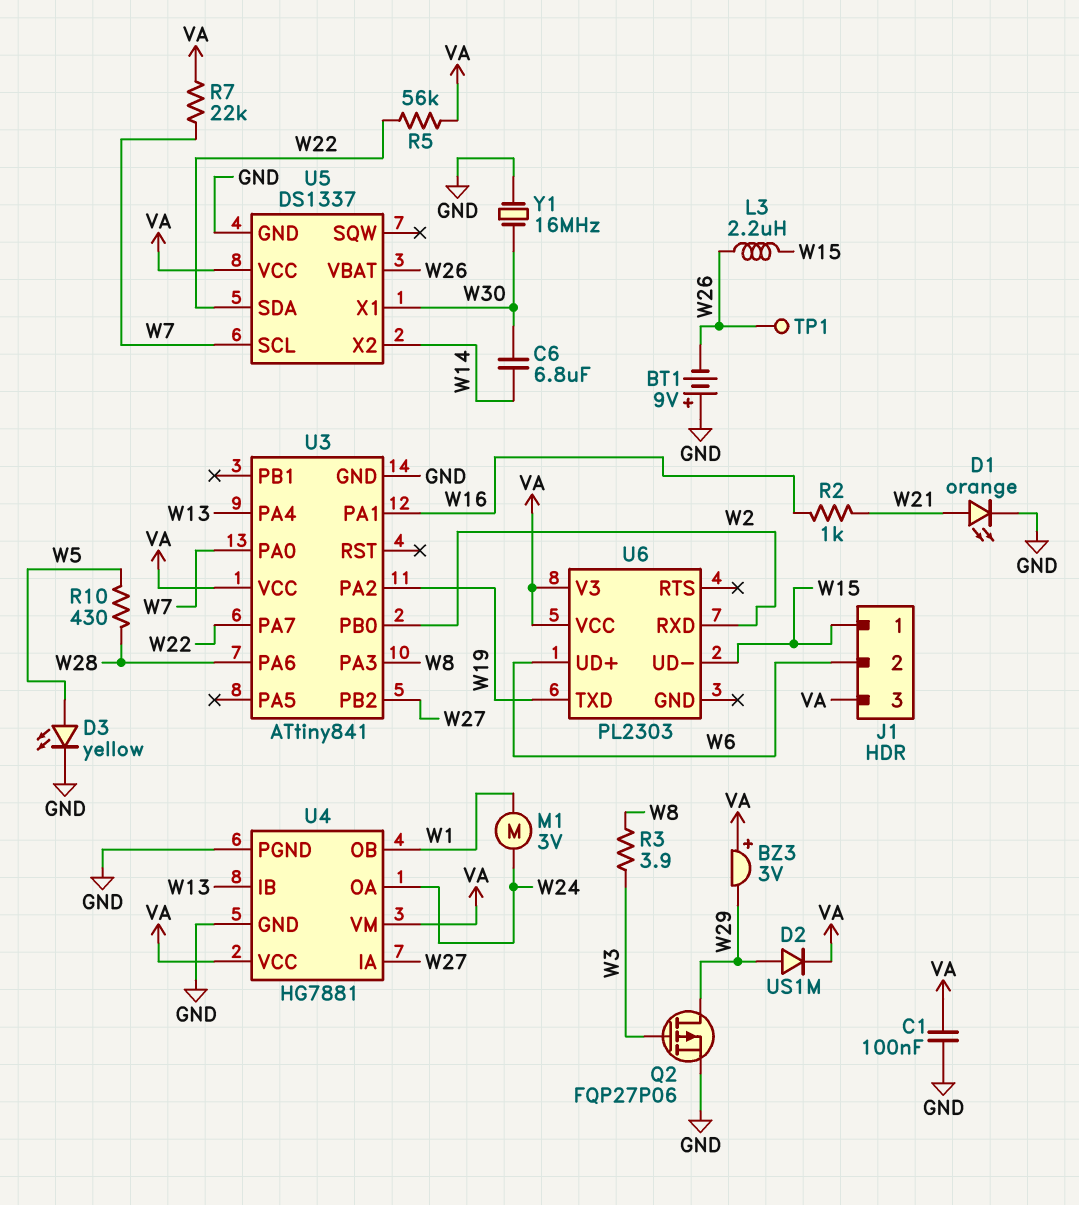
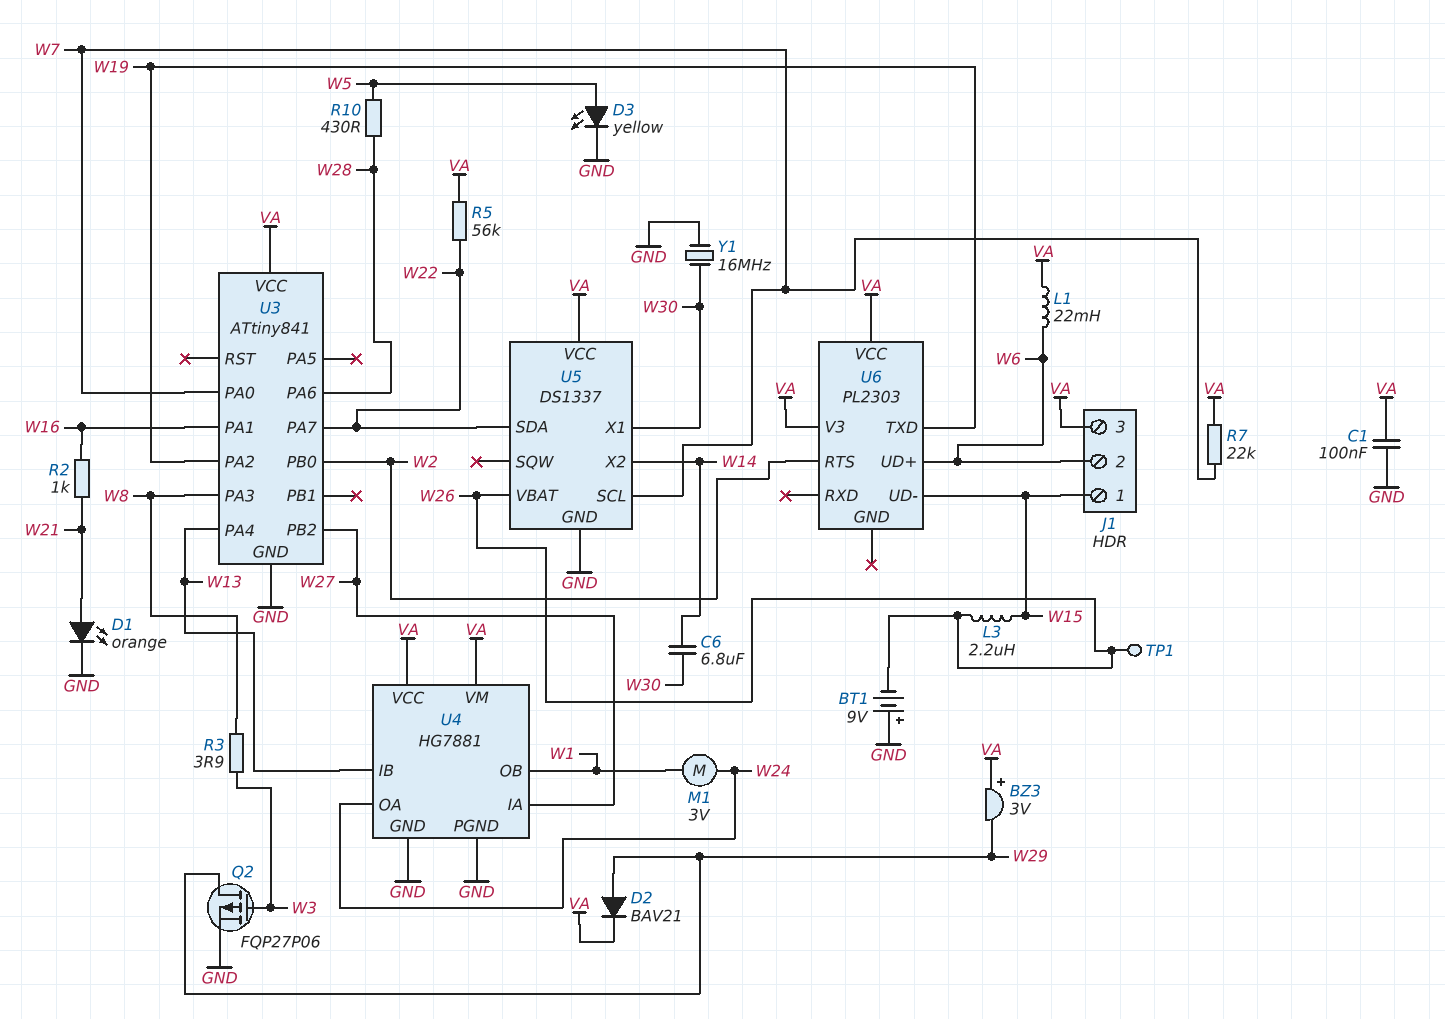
D2: diode US1M (A W29, K VA) -> diode BAV21 (A W29, K VA)
L1: none -> 22mH (VA, W6)
U6 pin RTS: none -> W2
U6 pin RXD: W2 -> none

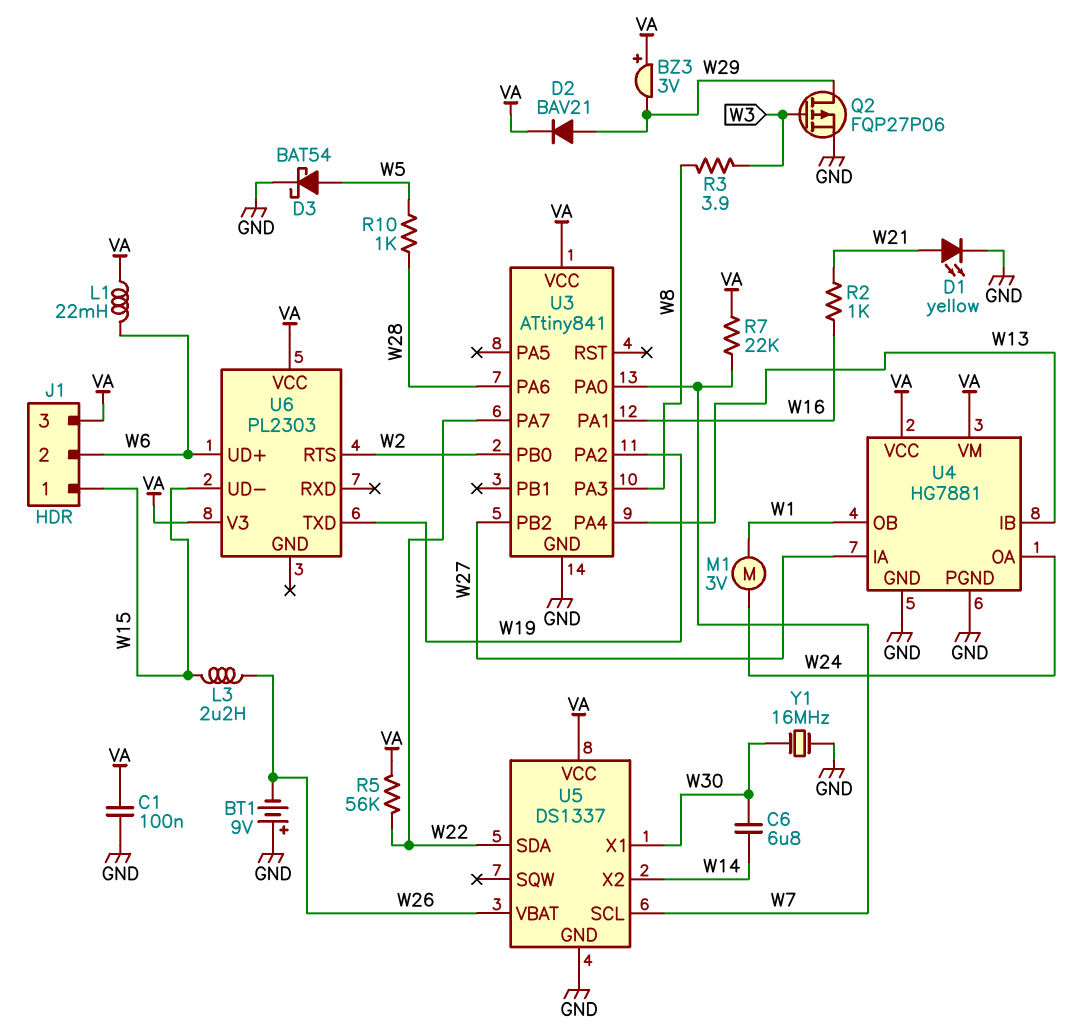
D1: LED orange (A W21, K GND) -> LED yellow (A W21, K GND)
D3: LED yellow (A W5, K GND) -> schottky BAT54 (A W5, K GND)
R10: 430 (W5, W28) -> 1k (W5, W28)
TP1: test point (W26) -> none

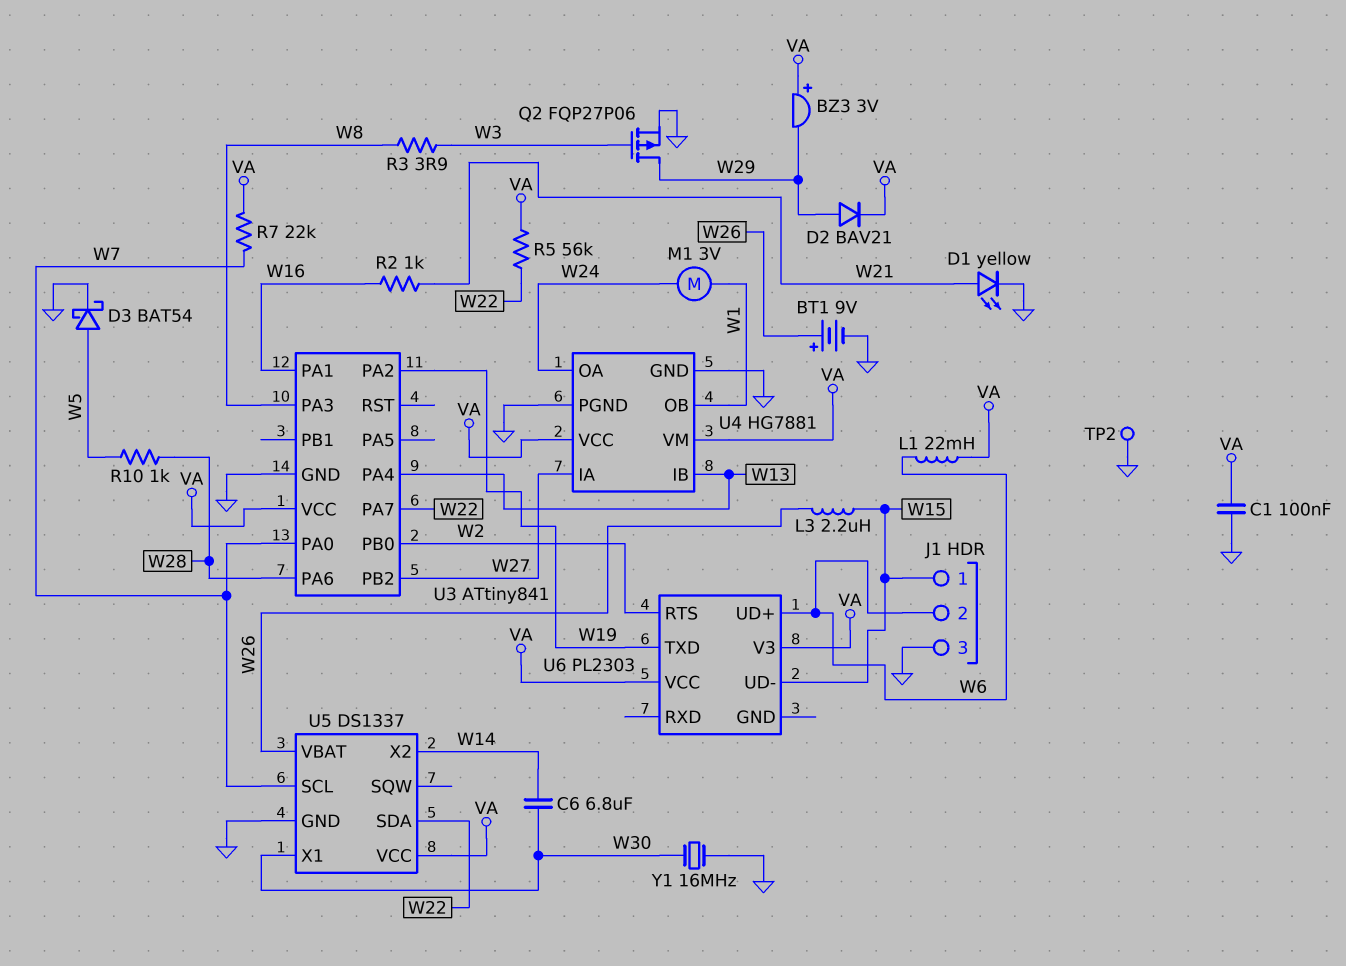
BT1: 9V (plus GND, minus W26) -> 9V (plus W26, minus GND)
J1 pin 3: VA -> GND
TP2: none -> test point (GND)

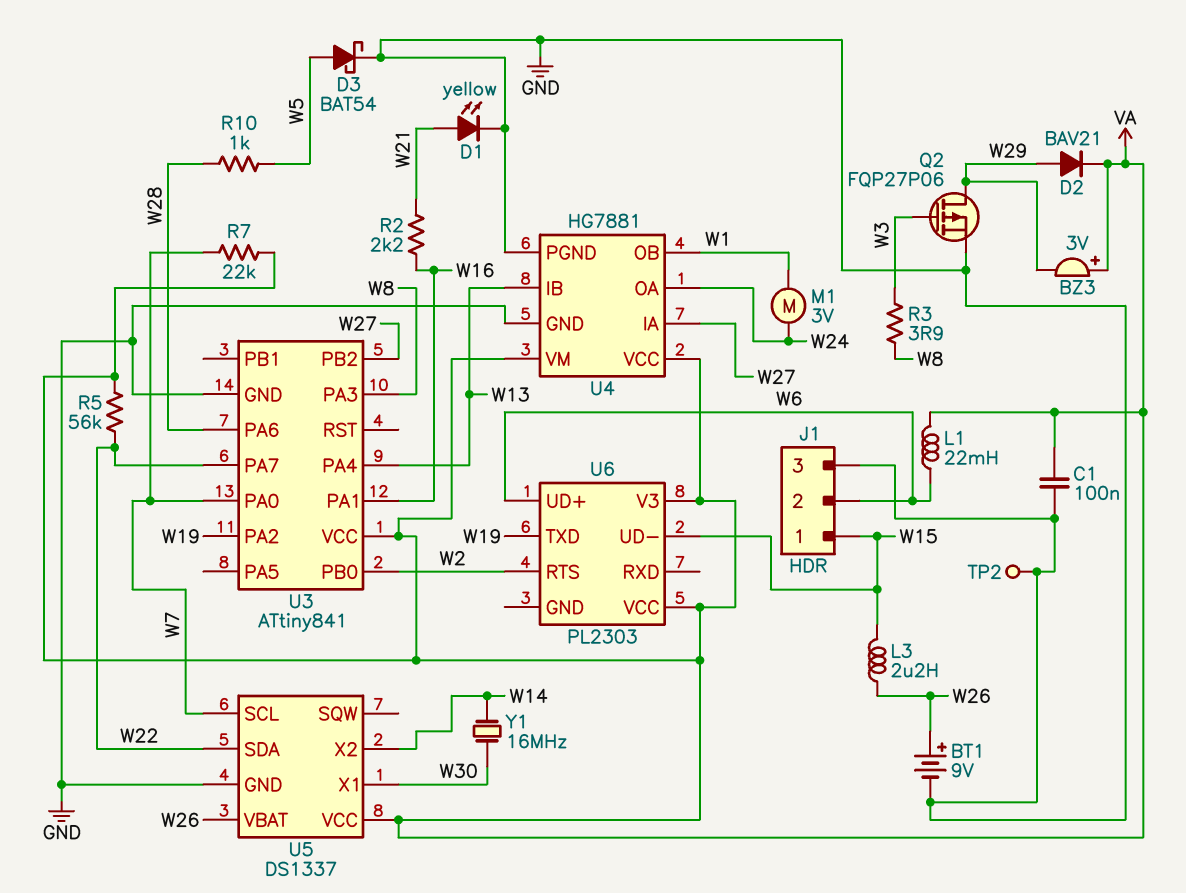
C6: 6.8uF (W14, W30) -> none
R2: 1k (W16, W21) -> 2.2k (W16, W21)
Y1: 16MHz (GND, W30) -> 16MHz (W14, W30)

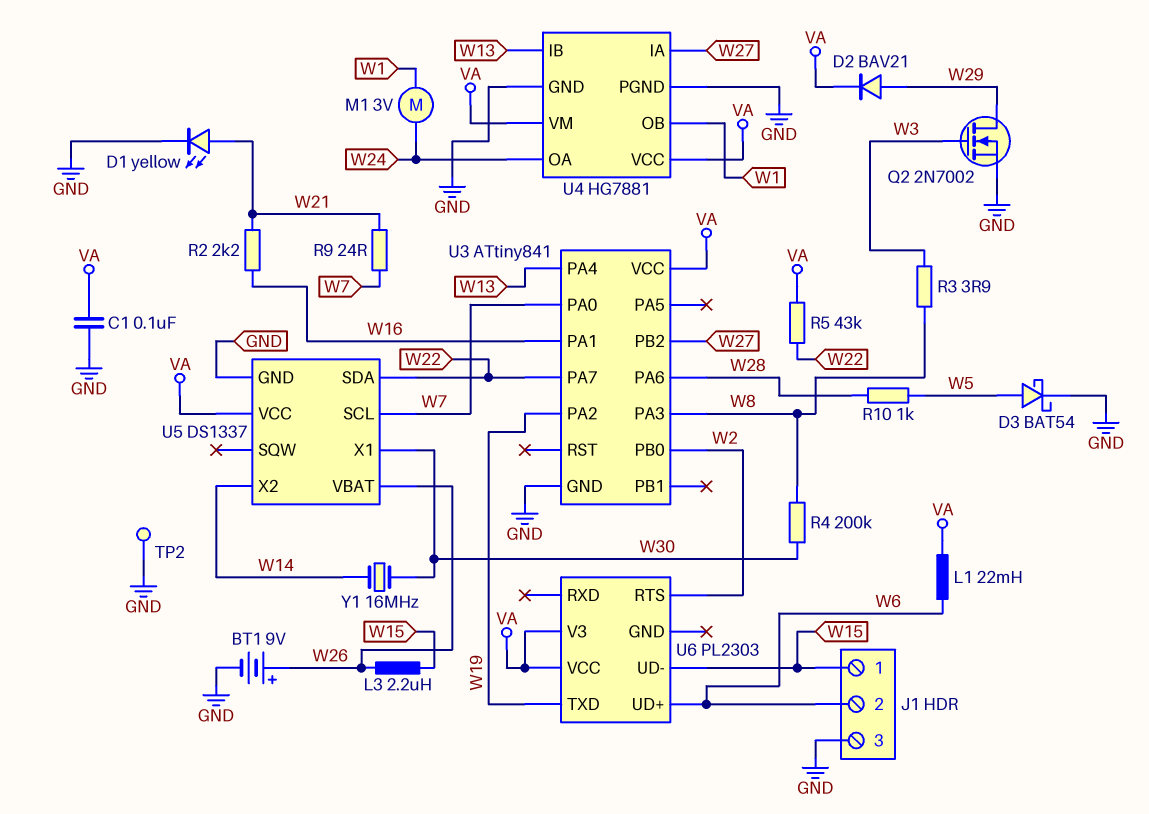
BZ3: buzzer 3V (plus VA, minus W29) -> none
Q2: PMOS FQP27P06 (G W3, D W29, S GND) -> NMOS 2N7002 (G W3, D W29, S GND)
R4: none -> 200k (W8, W30)
R5: 56k (VA, W22) -> 43k (VA, W22)
R7: 22k (VA, W7) -> none
R9: none -> 24 (W7, W21)

